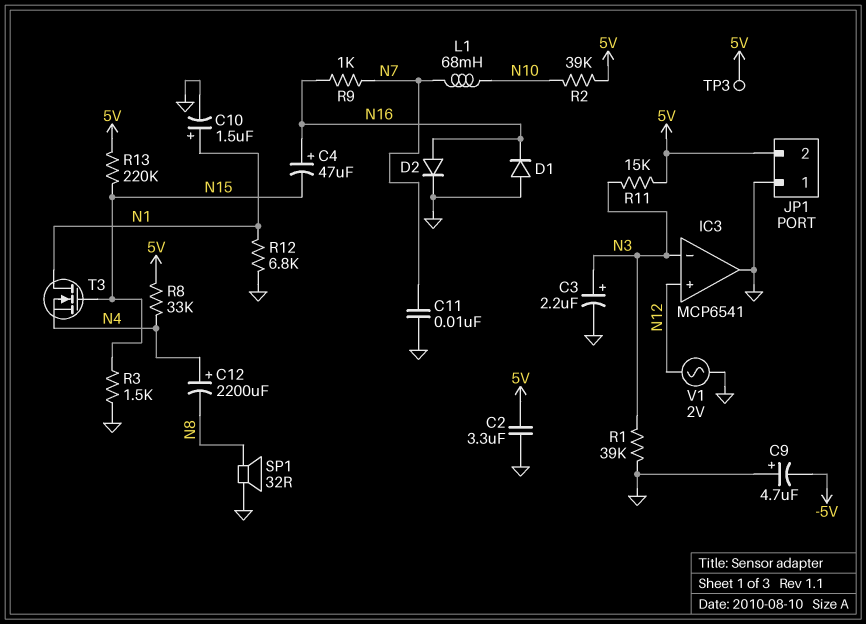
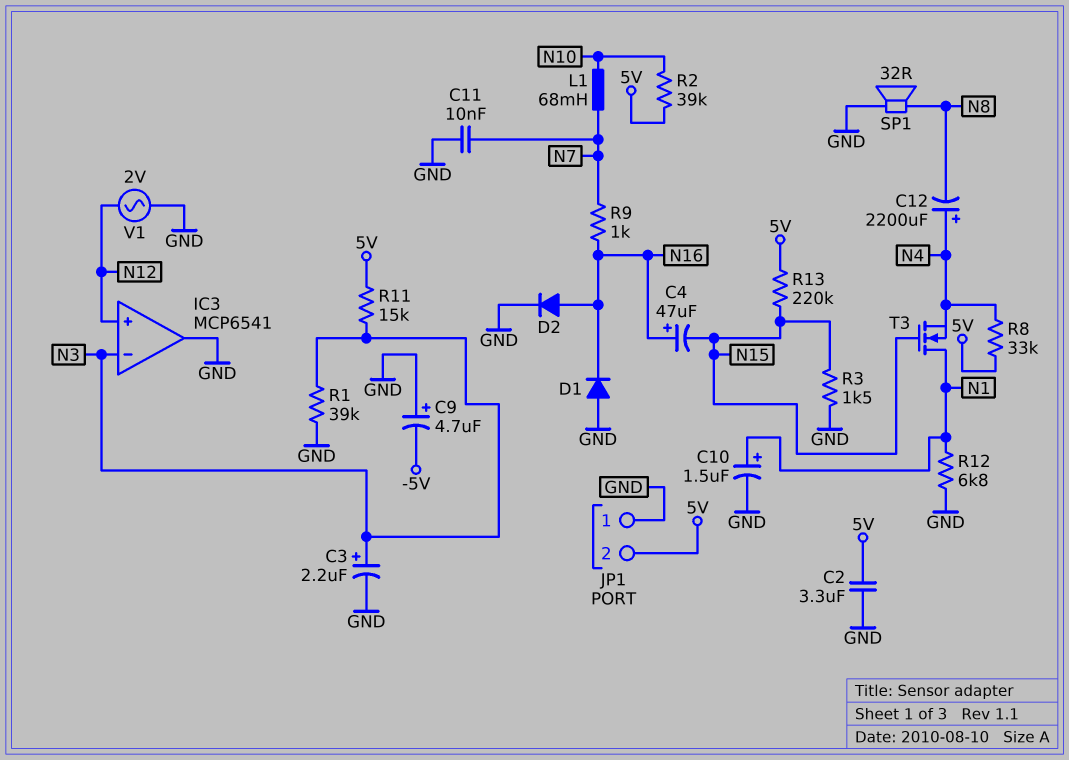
TP3: test point (5V) -> none

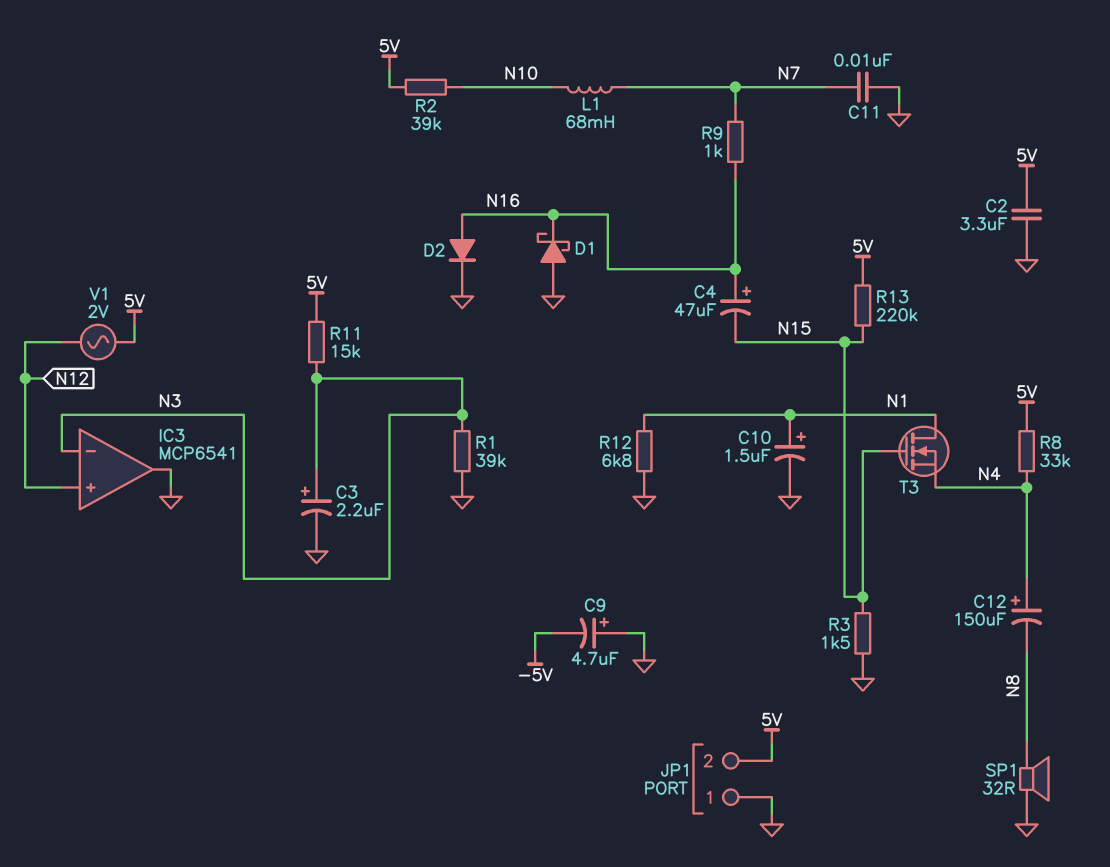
C12: 2200uF (plus N4, minus N8) -> 150uF (plus N4, minus N8)
D1: diode (A GND, K N16) -> schottky (A GND, K N16)
V1: AC 2V (GND, N12) -> AC 2V (5V, N12)

